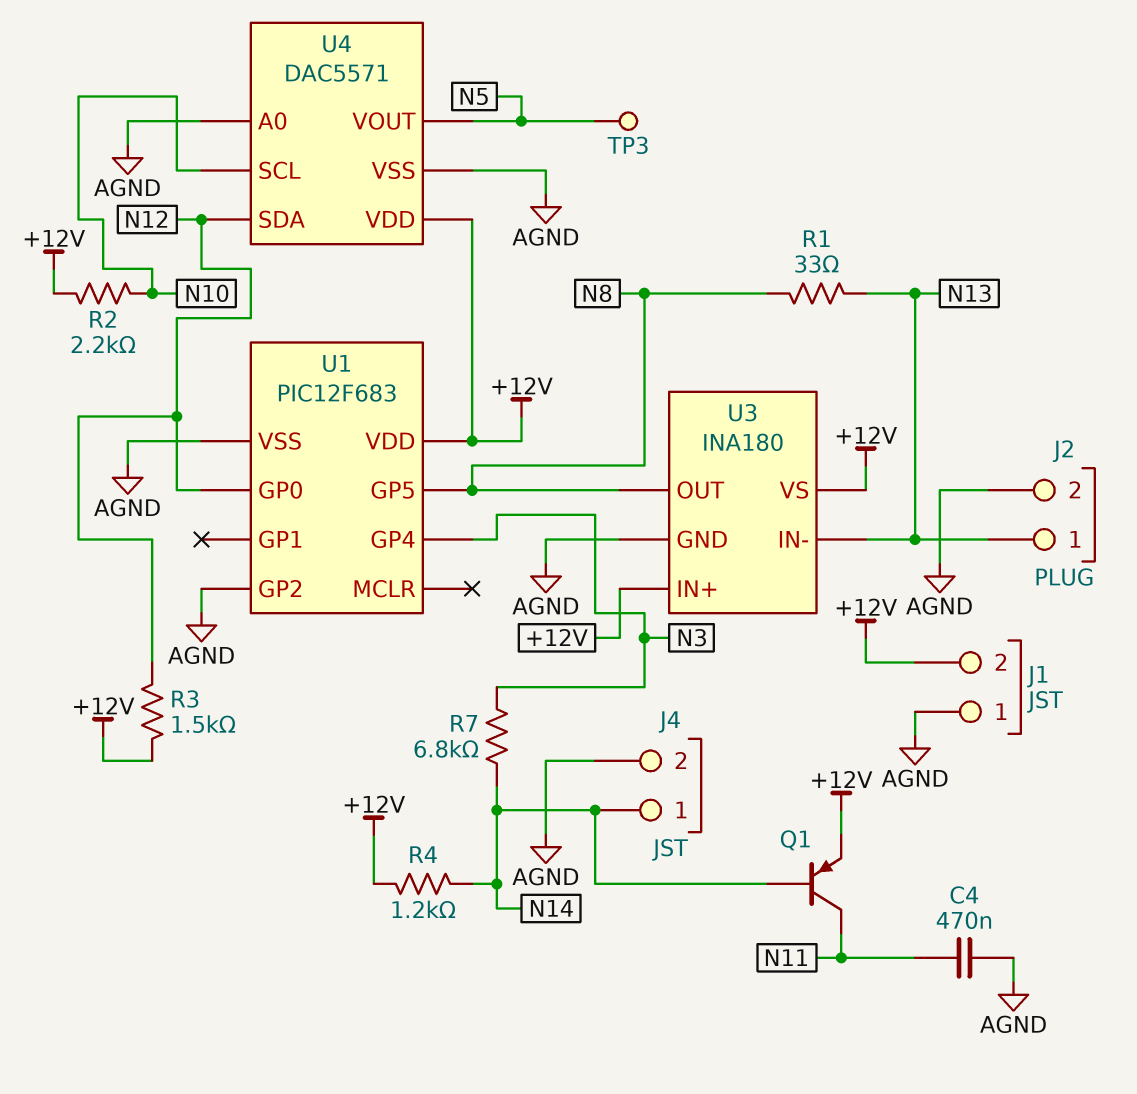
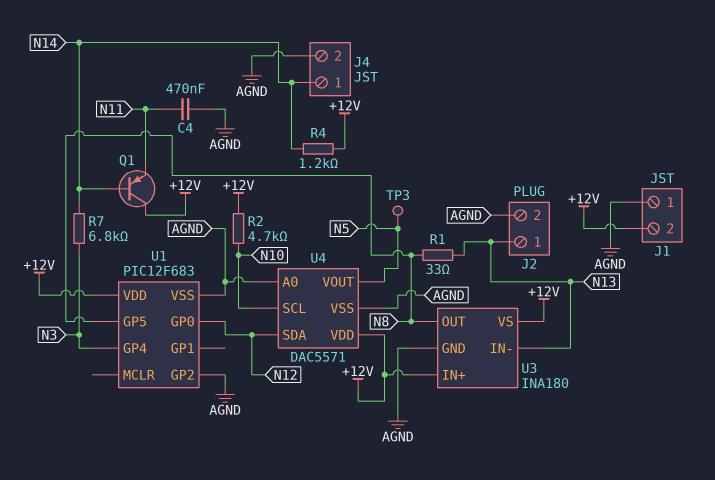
Q1: PNP (B N14, C N11, E +12V) -> PNP (B N14, C +12V, E N11)
R2: 2.2k (+12V, N10) -> 4.7k (+12V, N10)
R3: 1.5k (+12V, N12) -> none

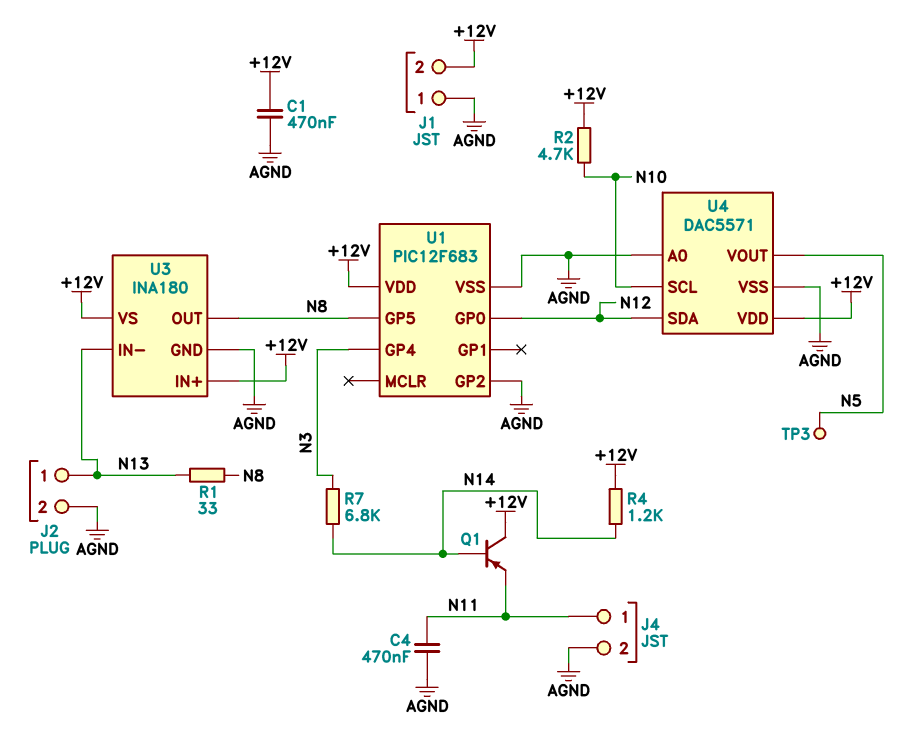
C1: none -> 470nF (+12V, AGND)
J4 pin 1: N14 -> N11

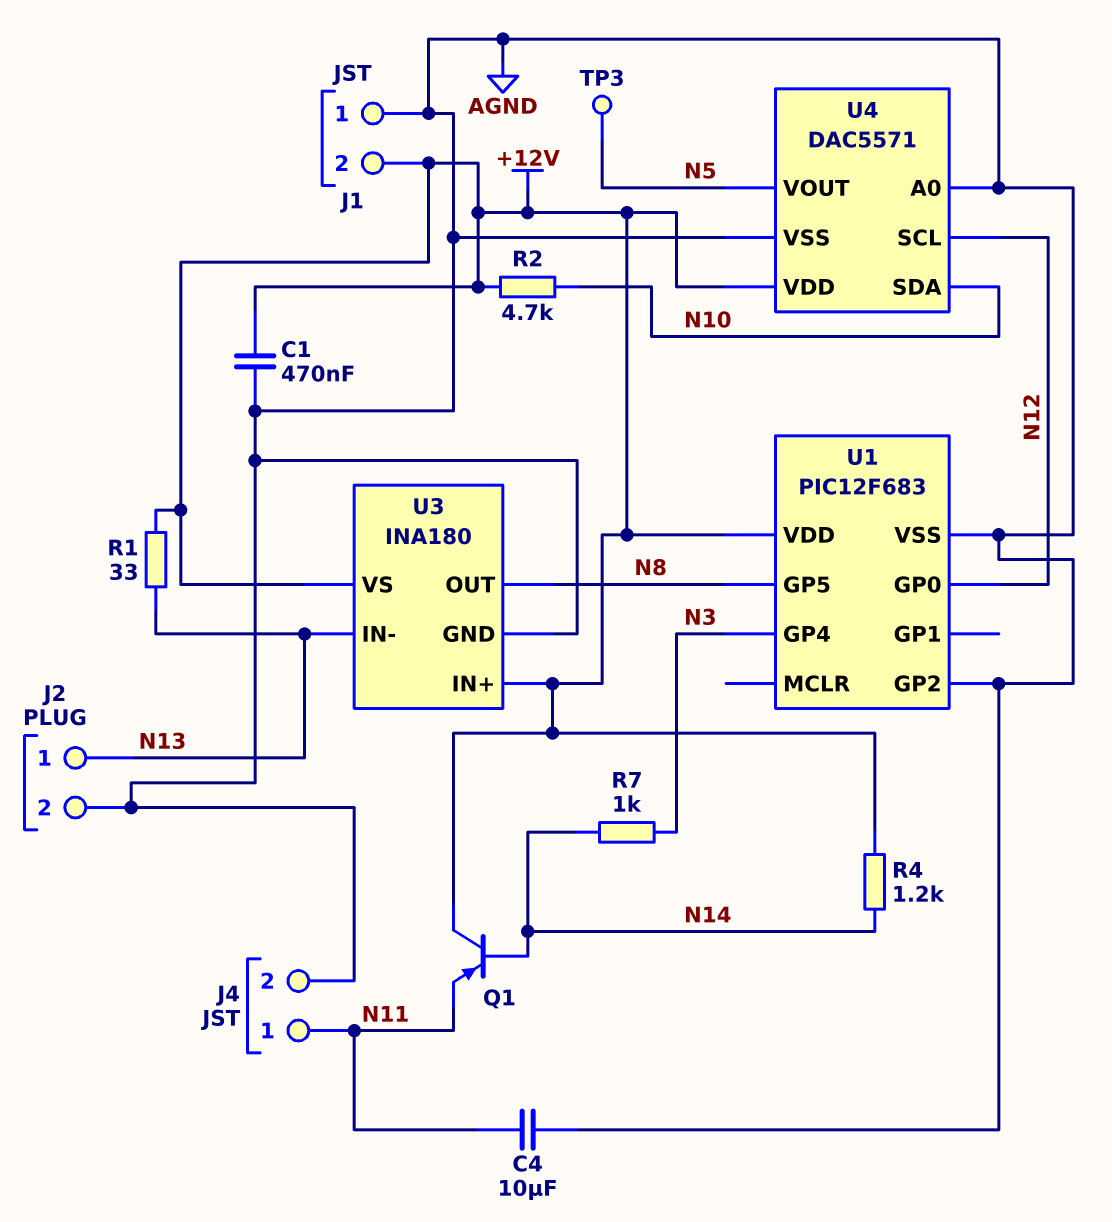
C4: 470nF (AGND, N11) -> 10uF (AGND, N11)
R1: 33 (N8, N13) -> 33 (+12V, N13)
R7: 6.8k (N3, N14) -> 1k (N3, N14)
U4 pin SCL: N10 -> N12
U4 pin SDA: N12 -> N10

